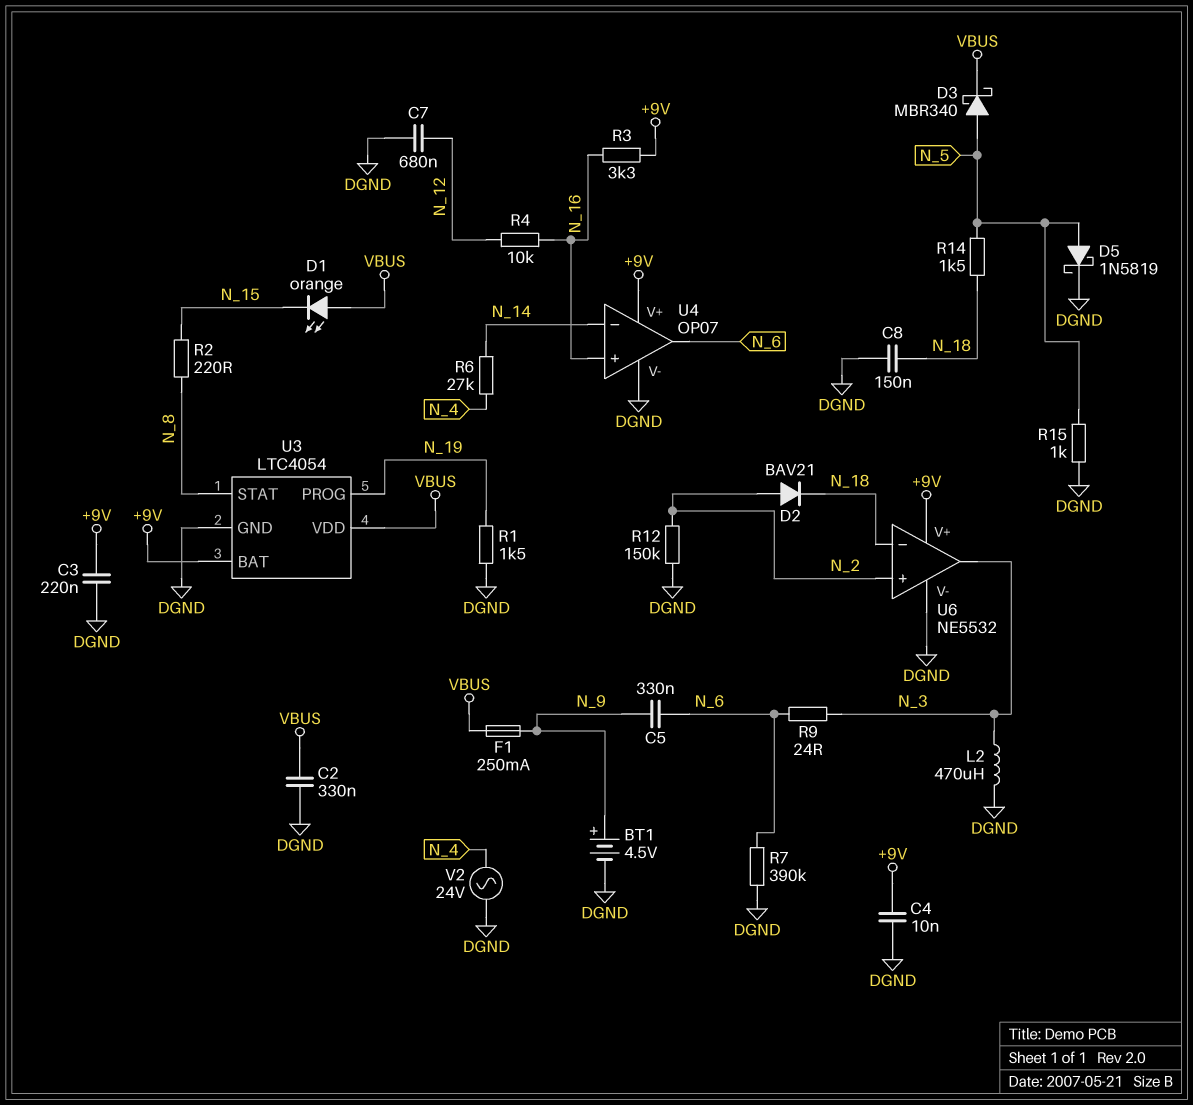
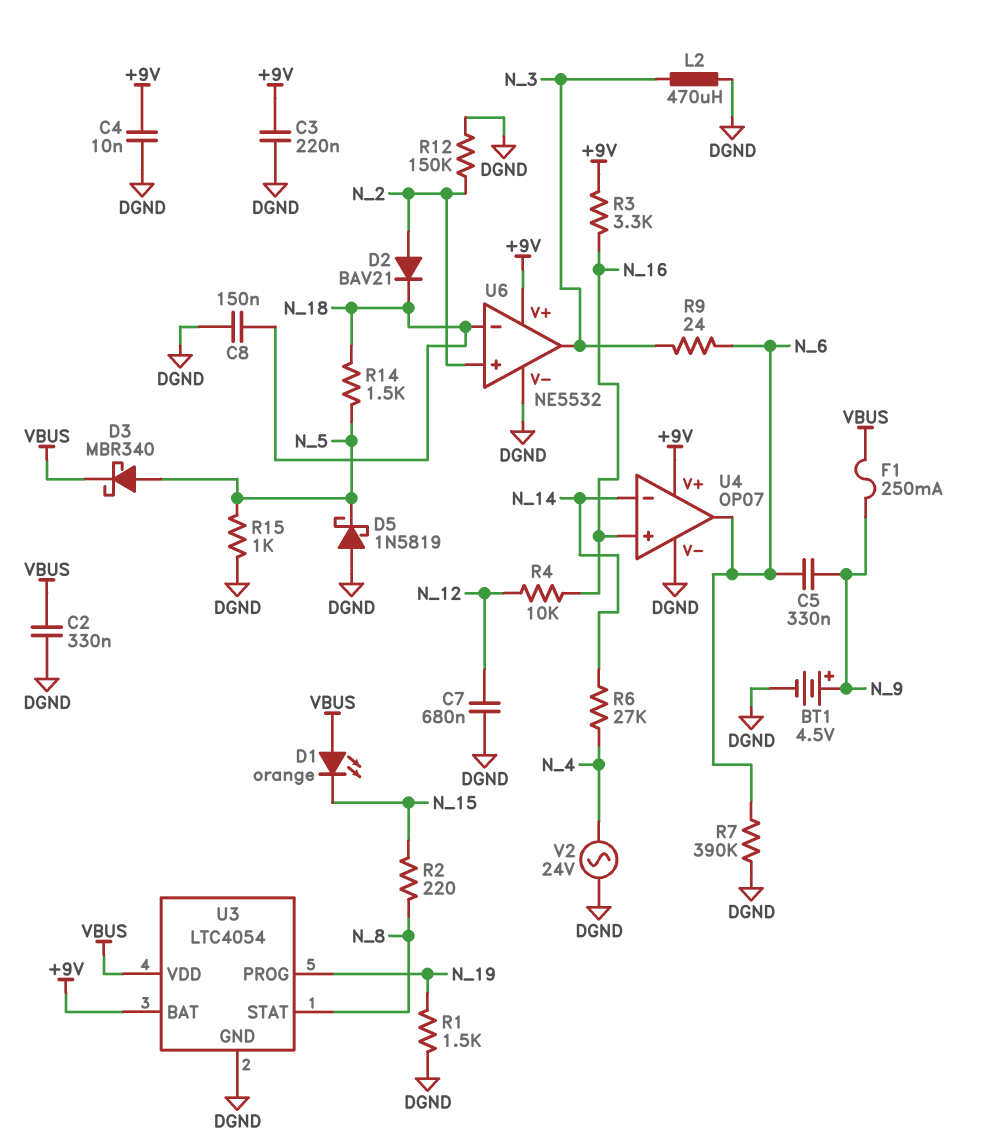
D5: schottky 1N5819 (A N_5, K DGND) -> schottky 1N5819 (A DGND, K N_5)

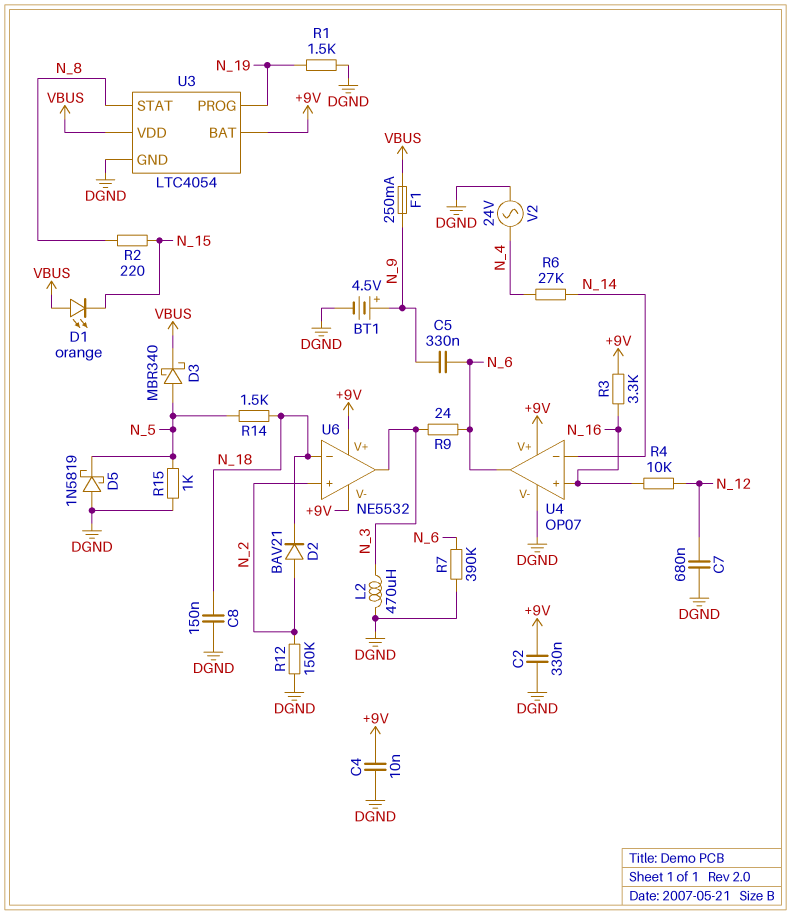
C2: 330nF (DGND, VBUS) -> 330nF (+9V, DGND)
C3: 220nF (+9V, DGND) -> none
U6 pin V-: DGND -> +9V

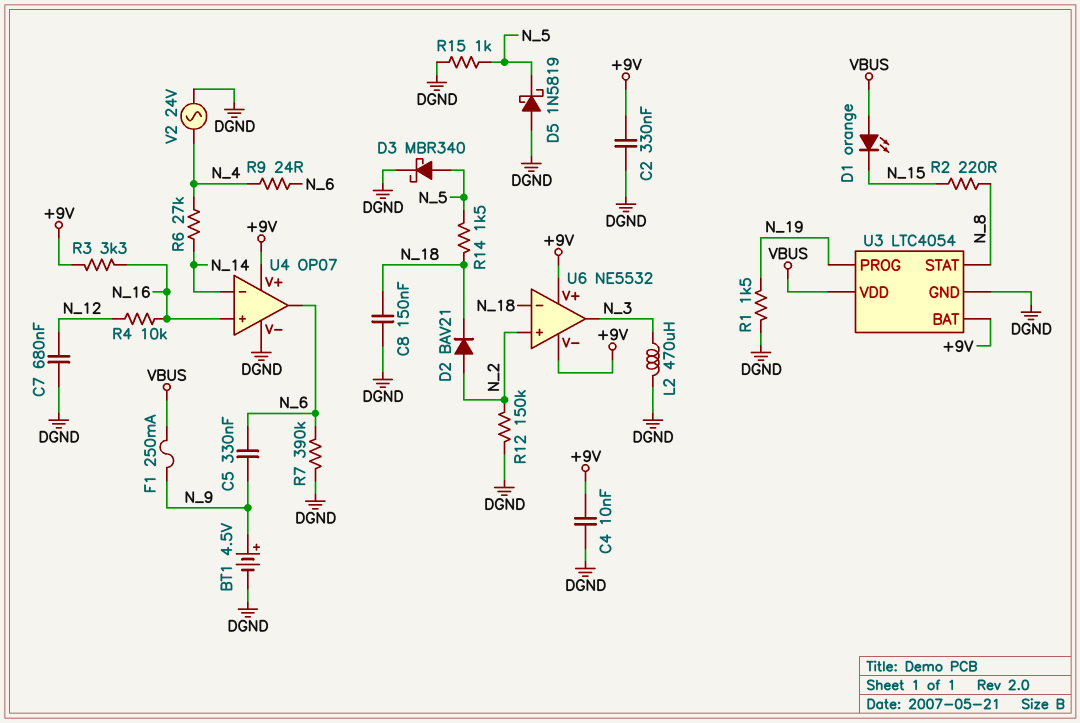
D3: schottky MBR340 (A N_5, K VBUS) -> schottky MBR340 (A N_5, K DGND)
R9: 24 (N_3, N_6) -> 24 (N_4, N_6)

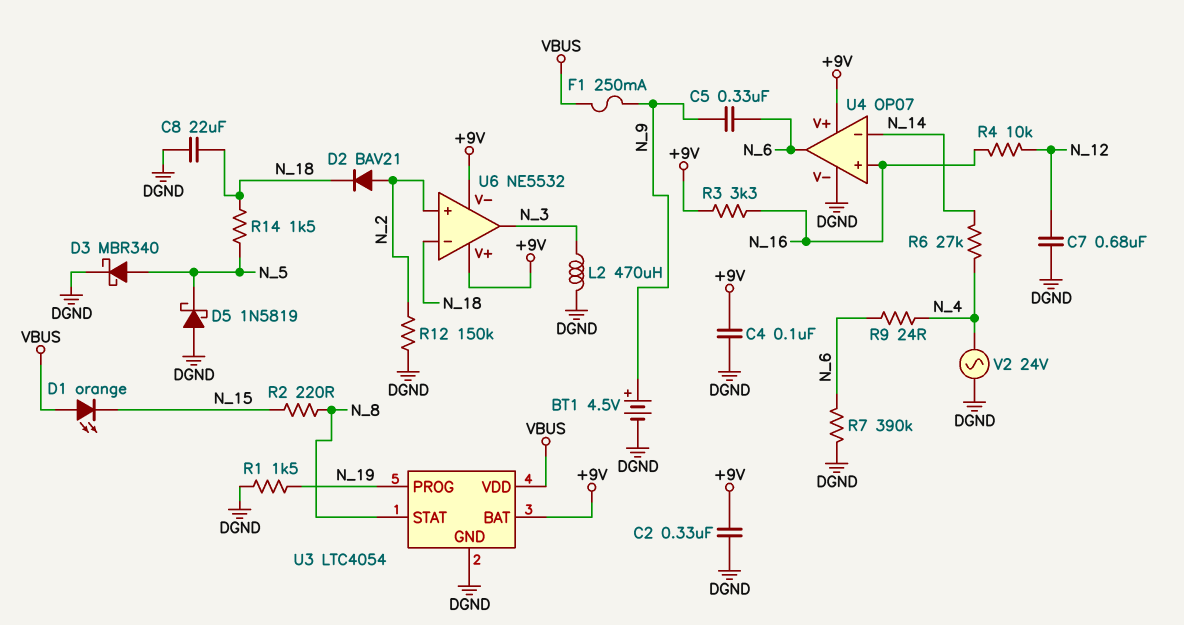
C4: 10nF (+9V, DGND) -> 100nF (+9V, DGND)
C8: 150nF (DGND, N_18) -> 22uF (DGND, N_18)
R15: 1k (DGND, N_5) -> none

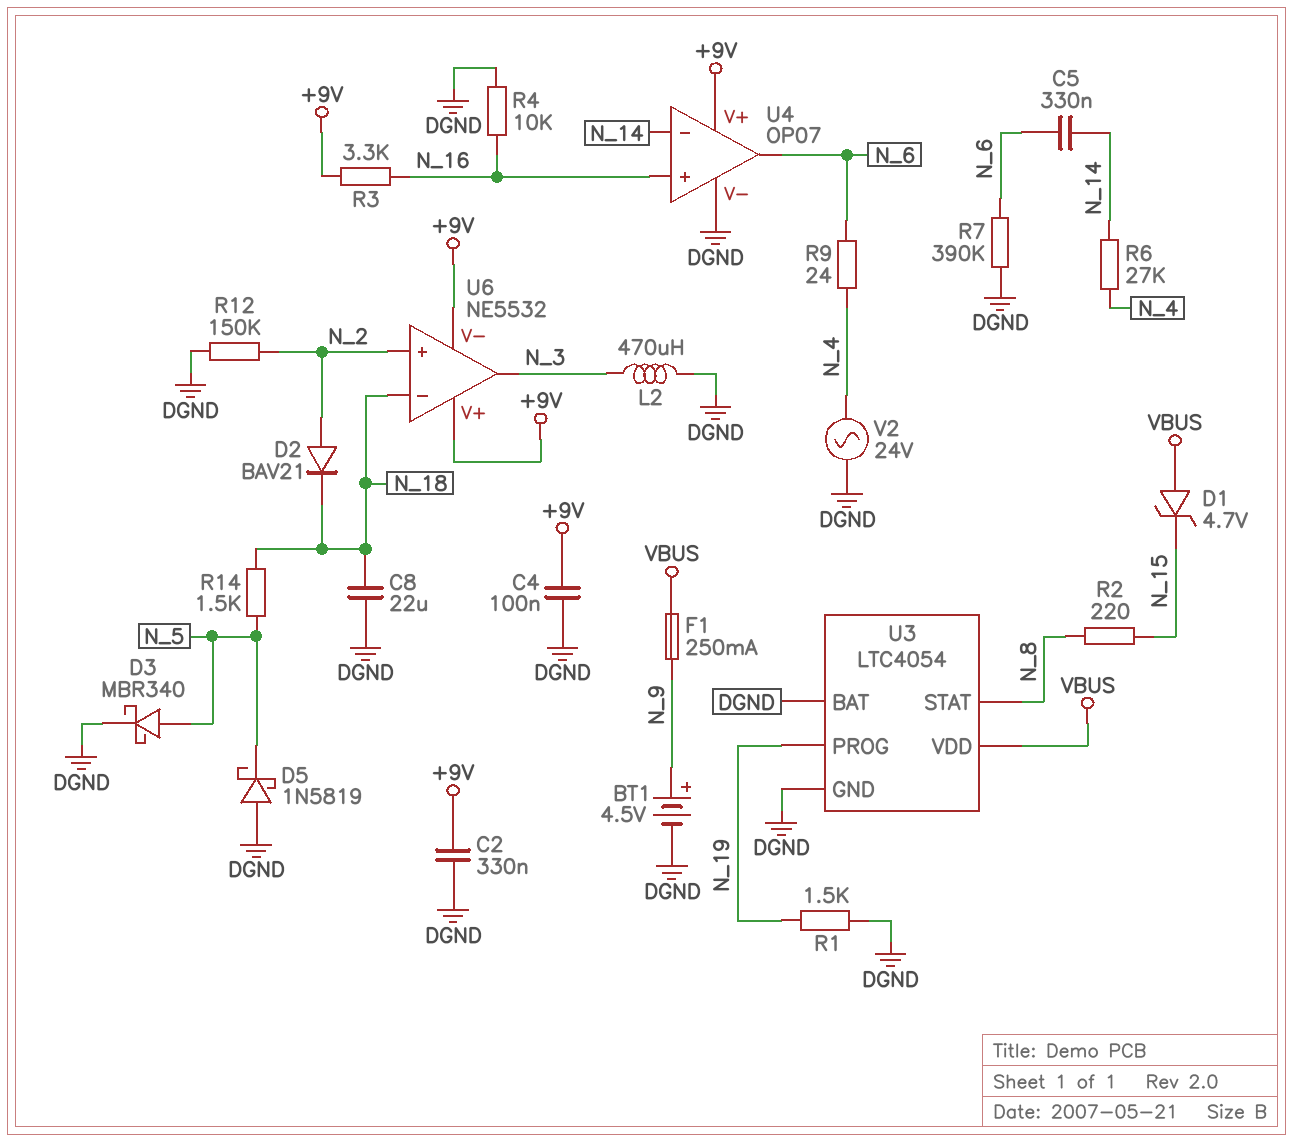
C5: 330nF (N_6, N_9) -> 330nF (N_6, N_14)
C7: 680nF (DGND, N_12) -> none
D1: LED orange (A VBUS, K N_15) -> zener 4.7V (A VBUS, K N_15)
R4: 10k (N_12, N_16) -> 10k (DGND, N_16)
U3 pin BAT: +9V -> DGND

